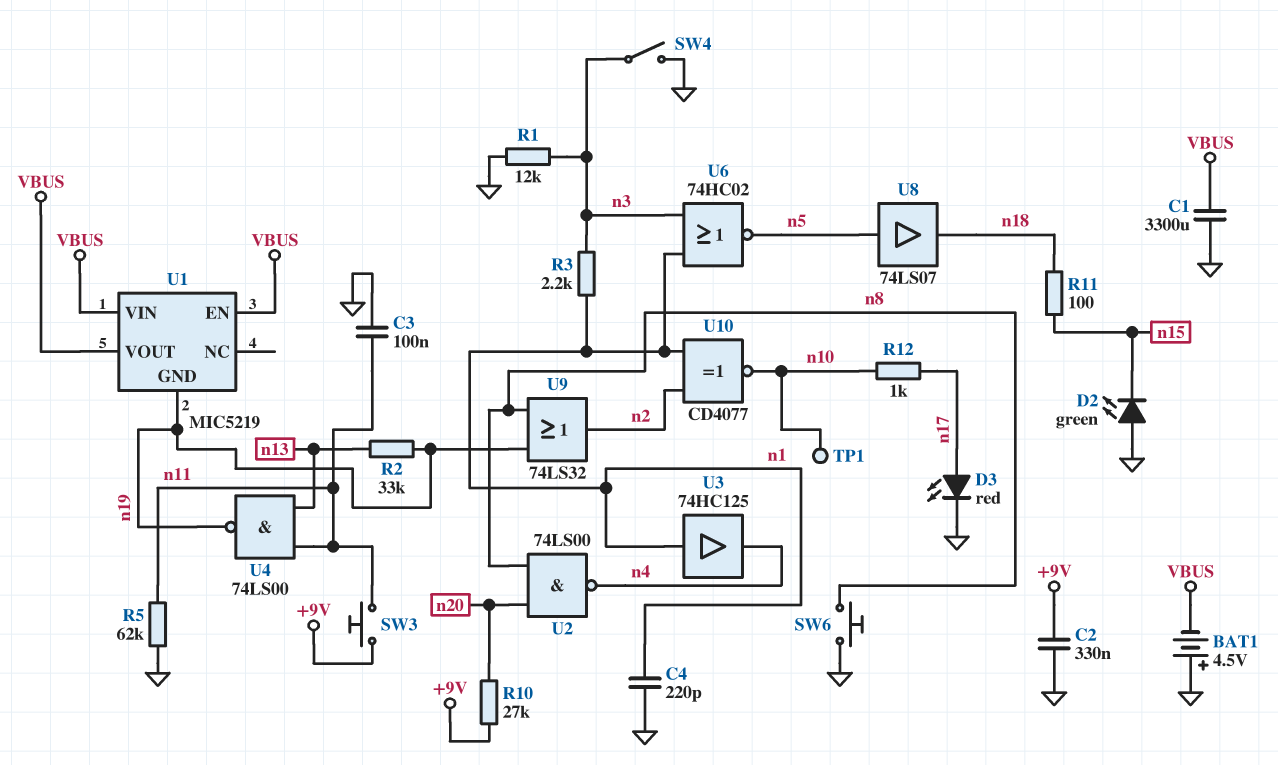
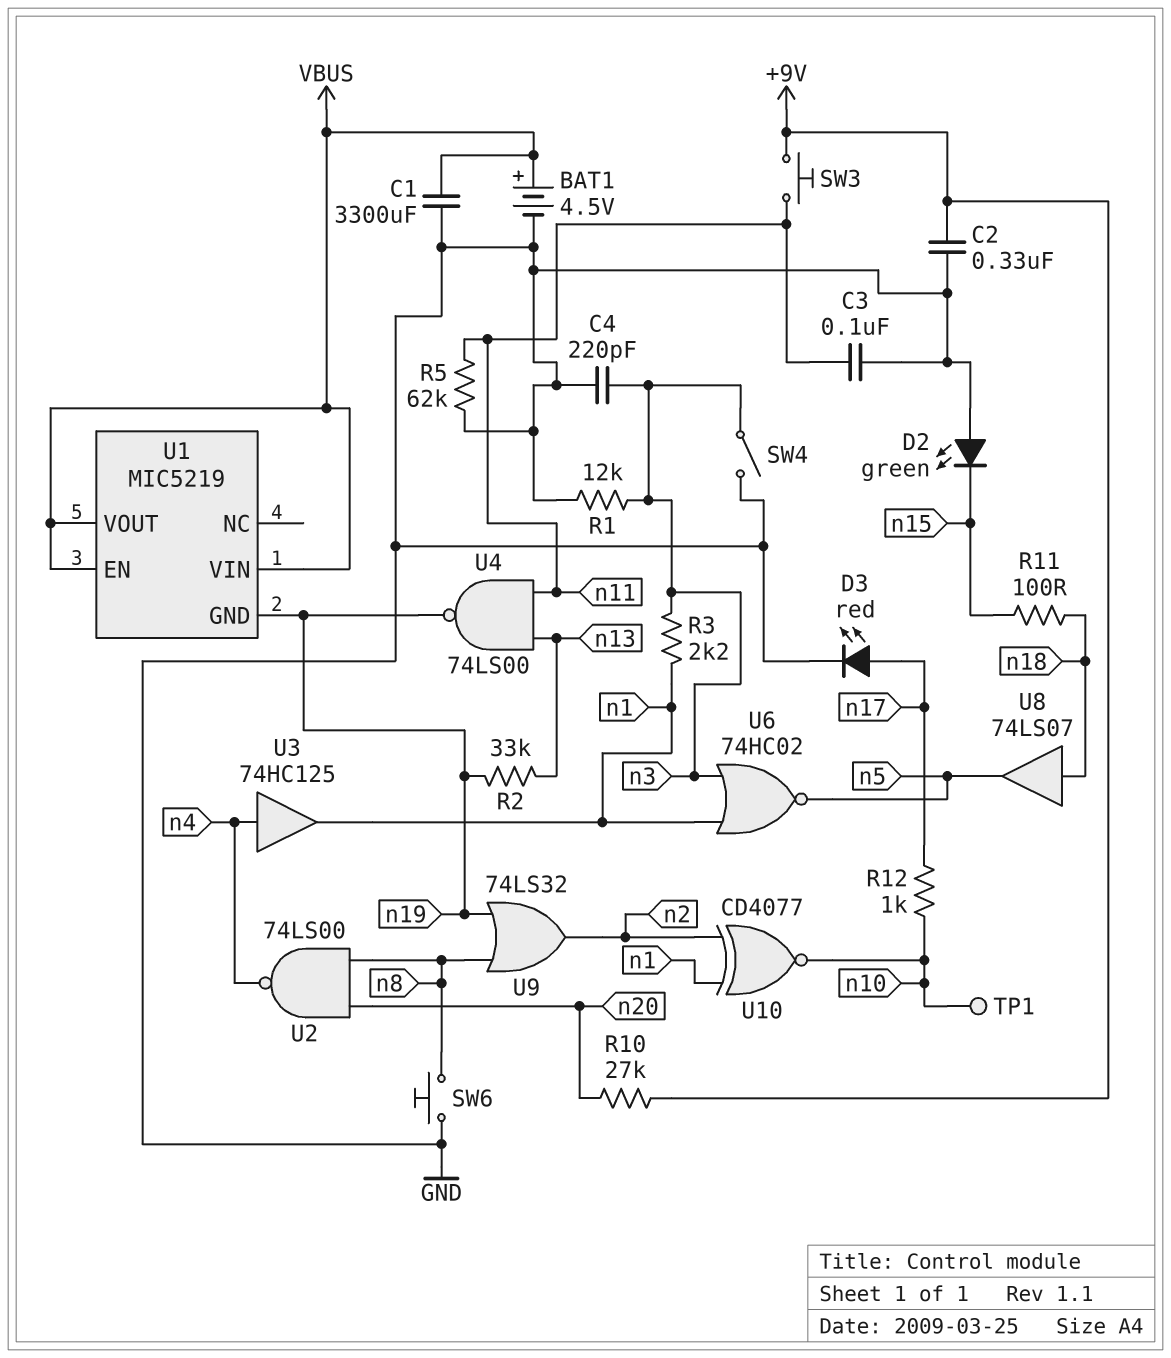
BAT1: 4.5V (plus GND, minus VBUS) -> 4.5V (plus VBUS, minus GND)
C4: 220pF (GND, n1) -> 220pF (GND, n3)
U3: buffer 74HC125 (in n1, out n4) -> buffer 74HC125 (in n4, out n1)
U8: buffer 74LS07 (in n5, out n18) -> buffer 74LS07 (in n18, out n5)

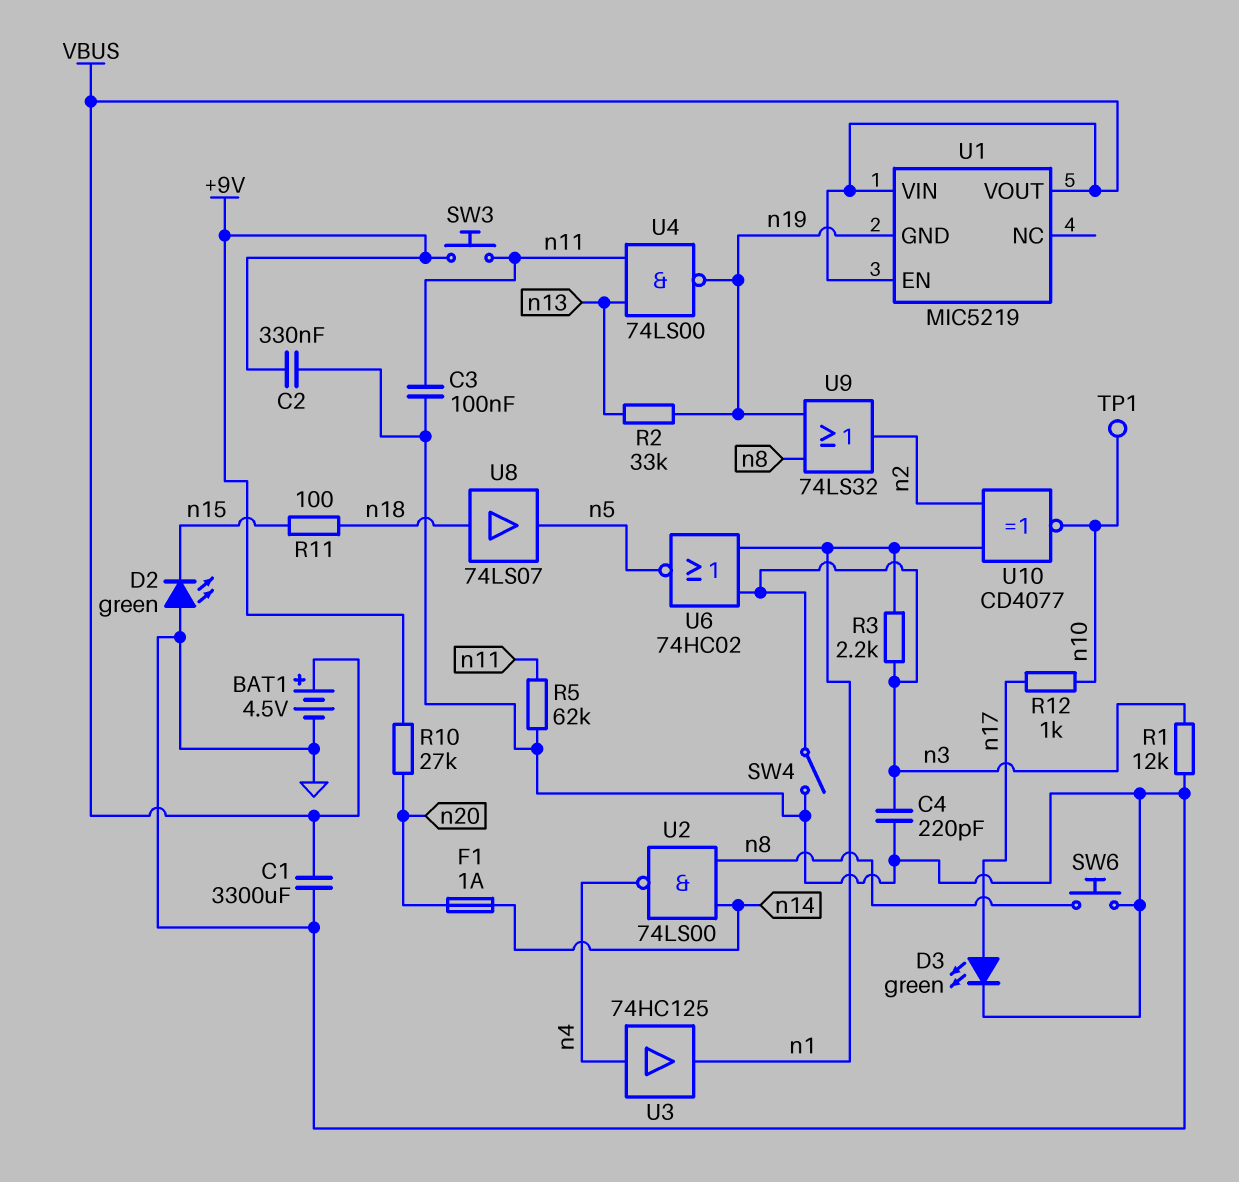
D3: LED red (A n17, K GND) -> LED green (A n17, K GND)
F1: none -> 1A (n14, n20)
U2: NAND 74LS00 (in n8, in n20, out n4) -> NAND 74LS00 (in n8, in n14, out n4)

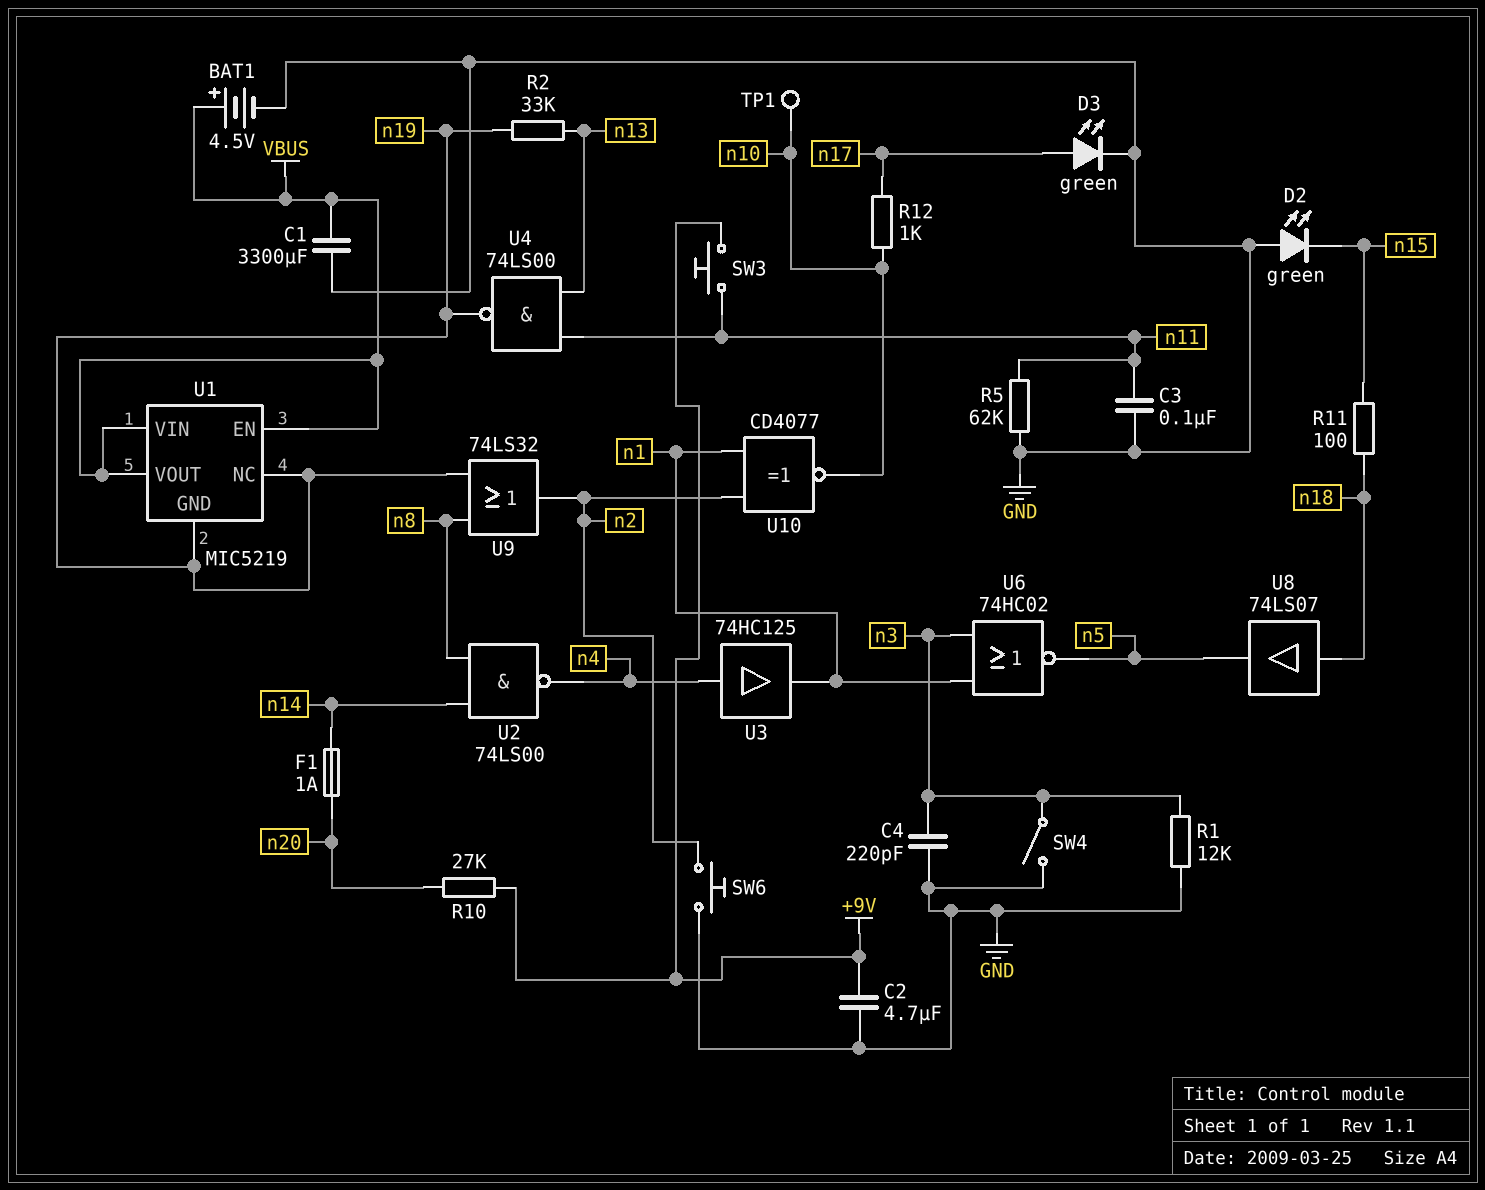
C2: 330nF (+9V, GND) -> 4.7uF (+9V, GND)
R3: 2.2k (n1, n3) -> none
SW6: button (GND, n8) -> button (GND, n2)
U1 pin NC: none -> n19

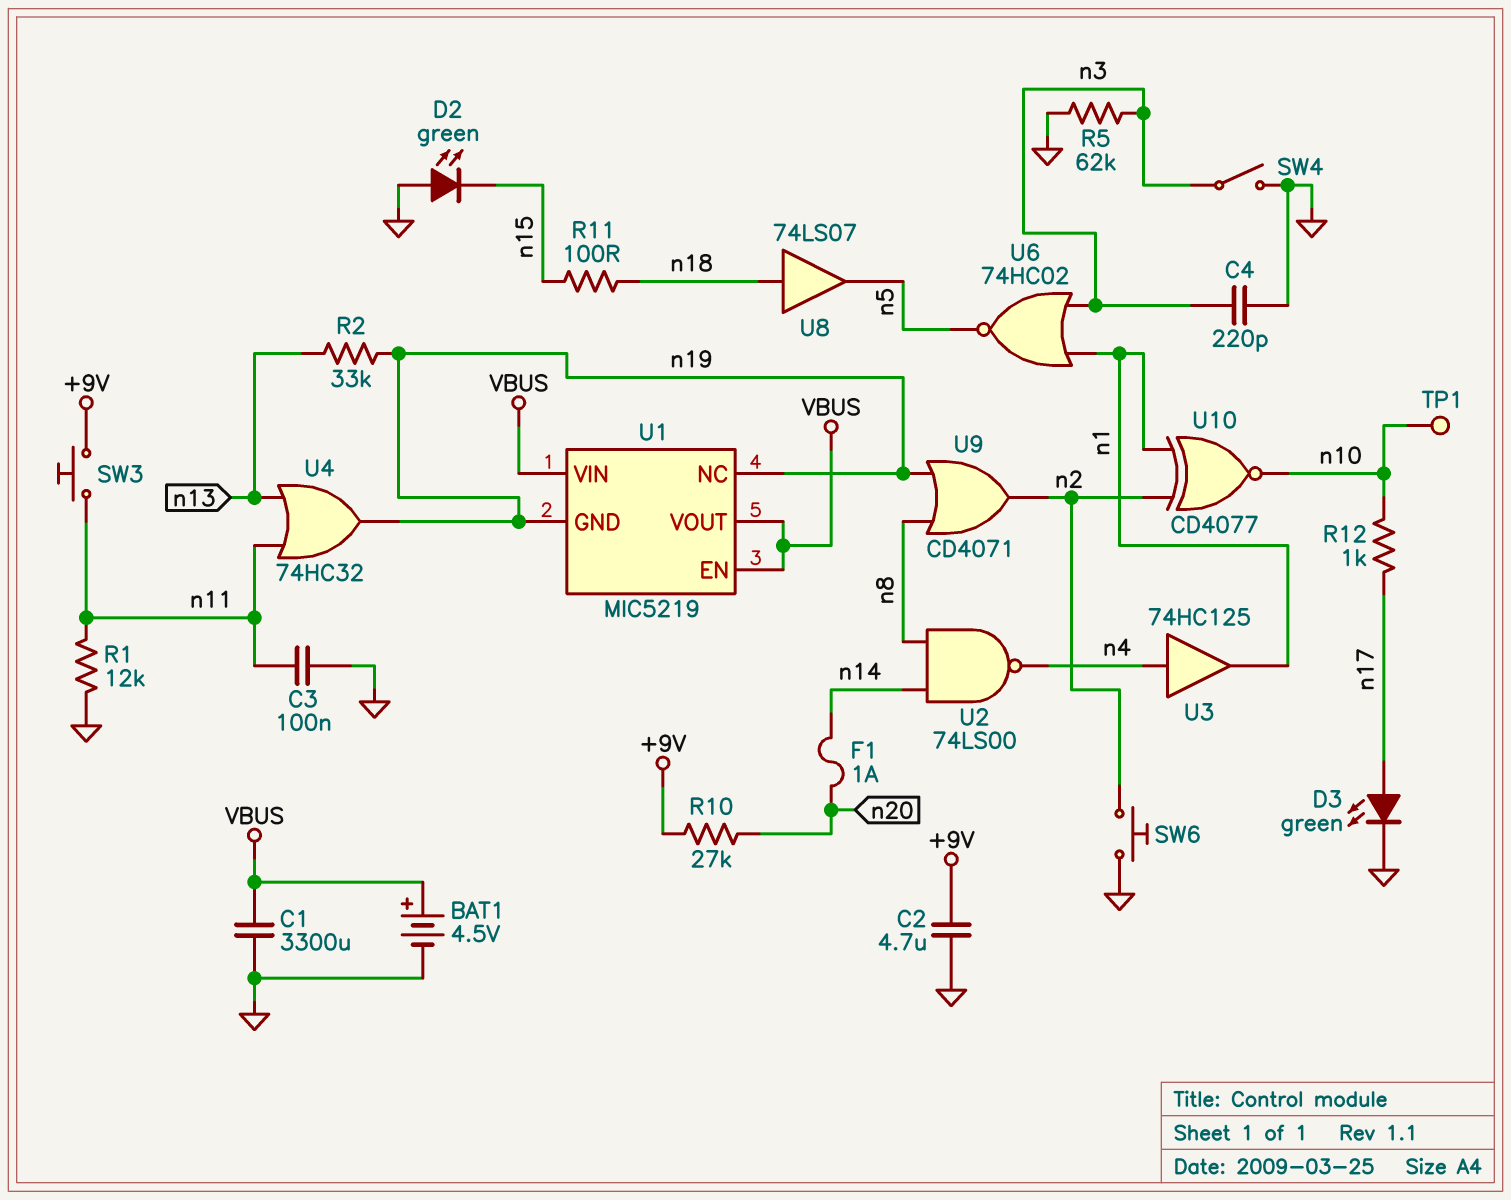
R1: 12k (GND, n3) -> 12k (GND, n11)
R5: 62k (GND, n11) -> 62k (GND, n3)
U4: NAND 74LS00 (in n11, in n13, out n19) -> OR 74HC32 (in n11, in n13, out n19)
U9: OR 74LS32 (in n8, in n19, out n2) -> OR CD4071 (in n8, in n19, out n2)

